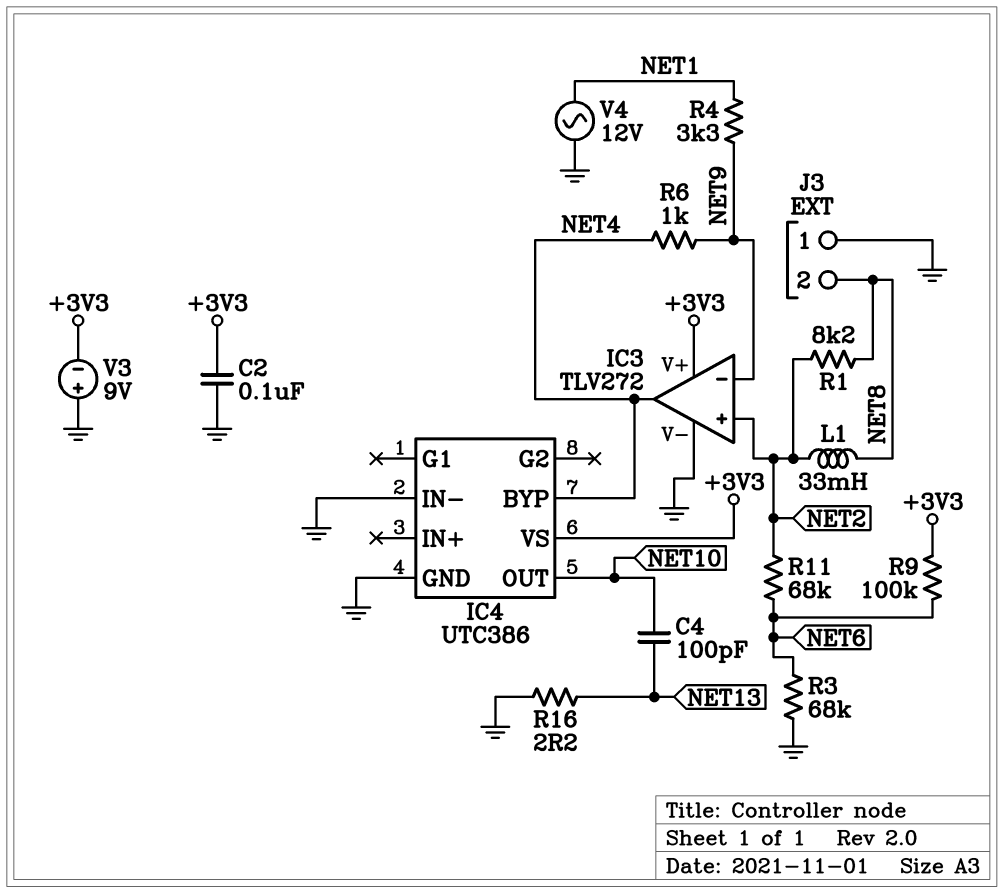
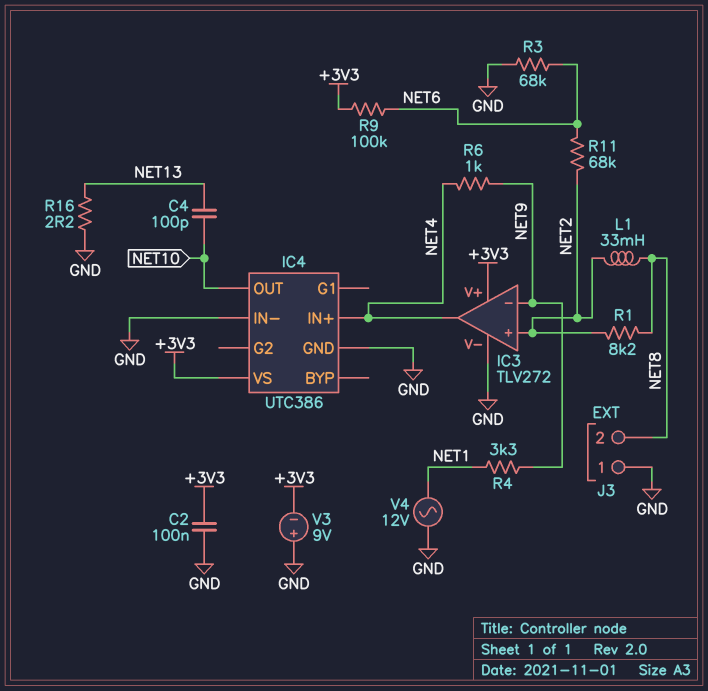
IC4 pin BYP: NET4 -> none
IC4 pin IN+: none -> NET4

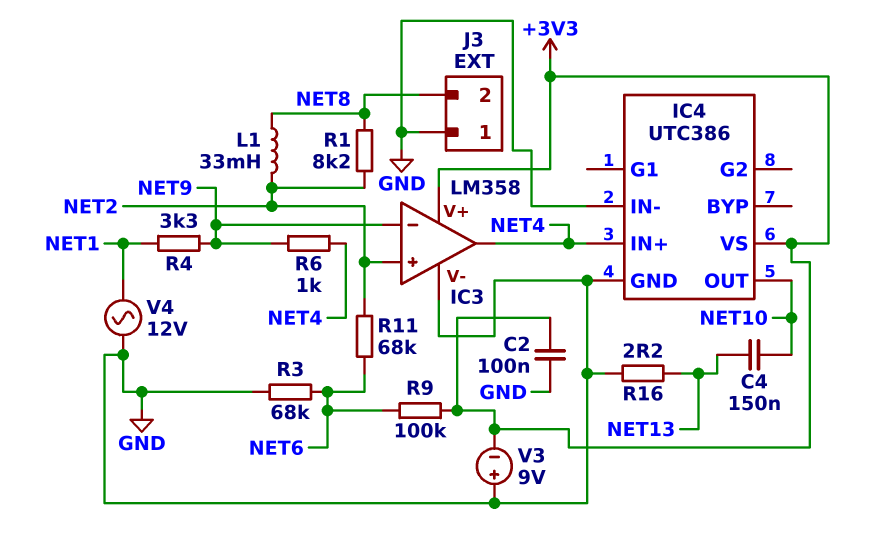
C4: 100pF (NET10, NET13) -> 150nF (NET10, NET13)
IC3: TLV272 -> LM358

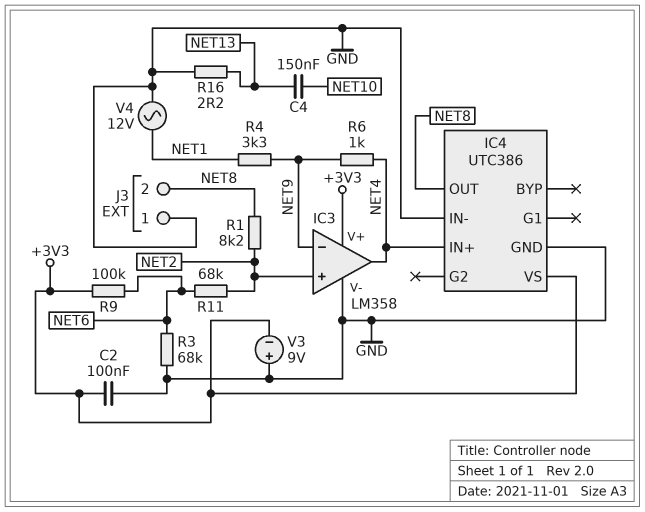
IC4 pin OUT: NET10 -> NET8
L1: 33mH (NET2, NET8) -> none

